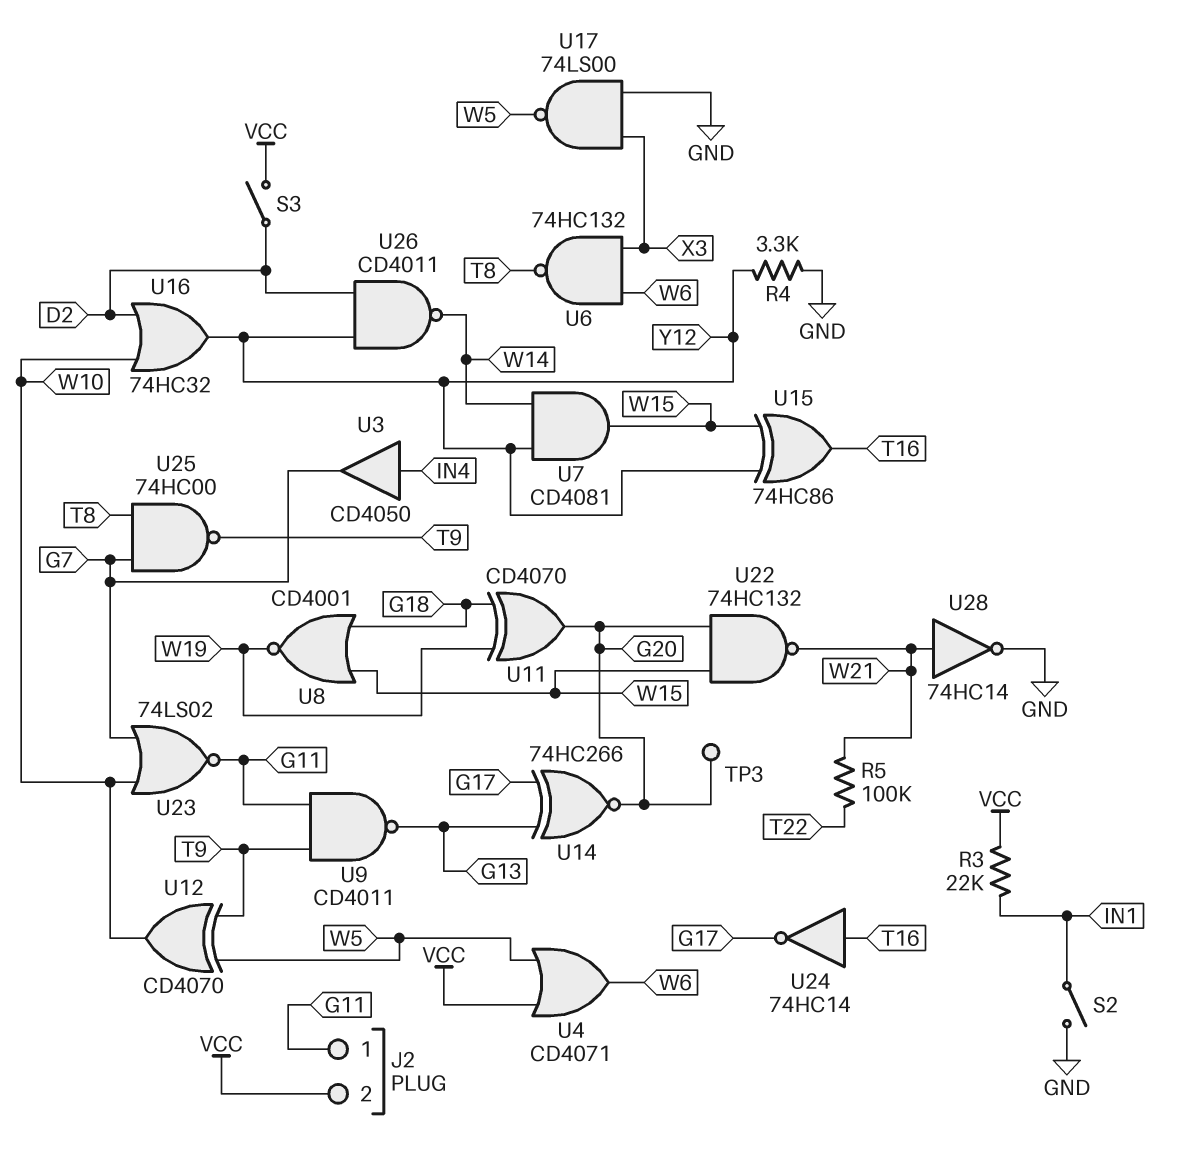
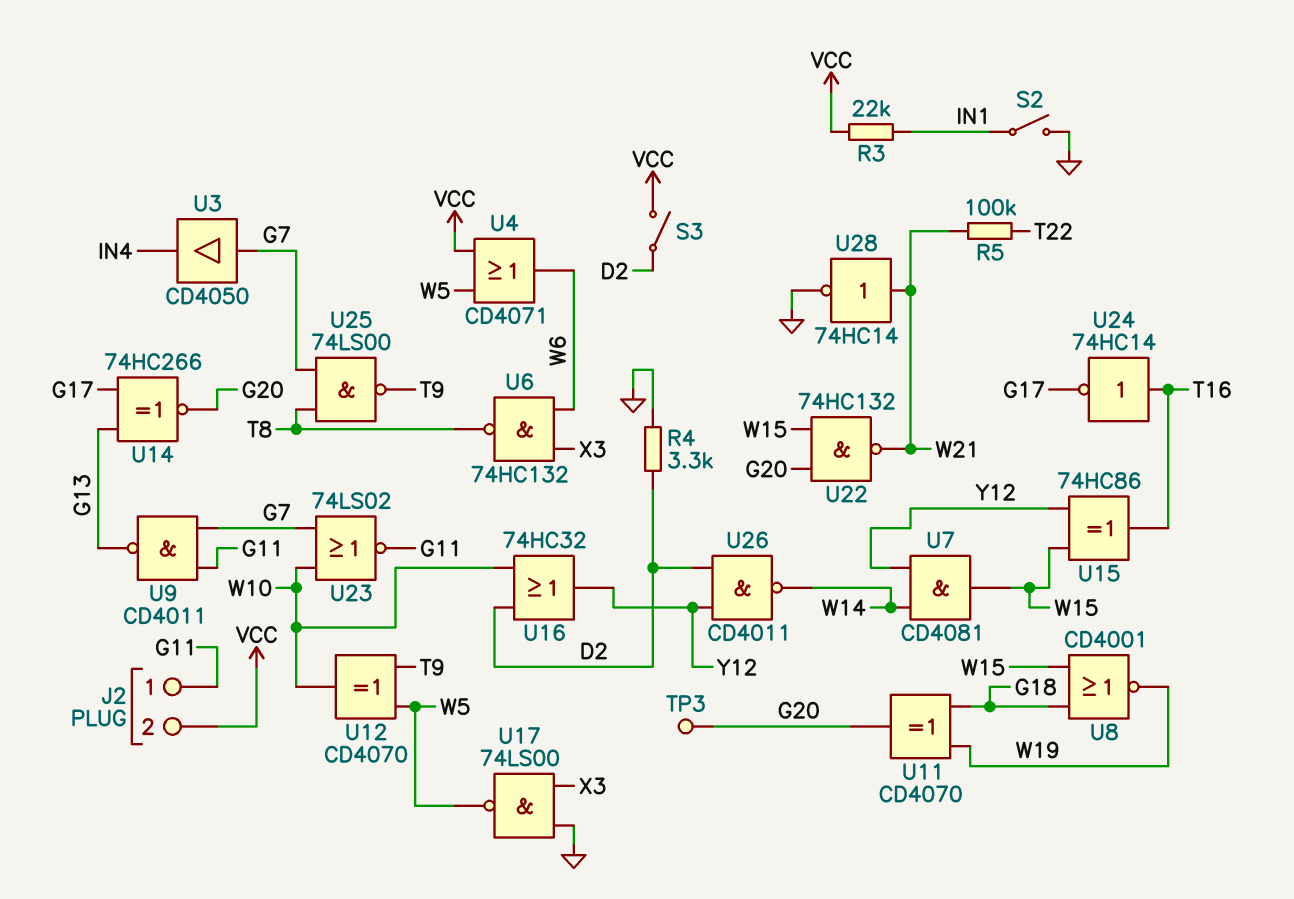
R4: 3.3k (GND, Y12) -> 3.3k (D2, GND)
U3: buffer CD4050 (in IN4, out G7) -> buffer CD4050 (in G7, out IN4)
U9: NAND CD4011 (in G11, in T9, out G13) -> NAND CD4011 (in G7, in G11, out G13)
U25: NAND 74HC00 (in G7, in T8, out T9) -> NAND 74LS00 (in G7, in T8, out T9)

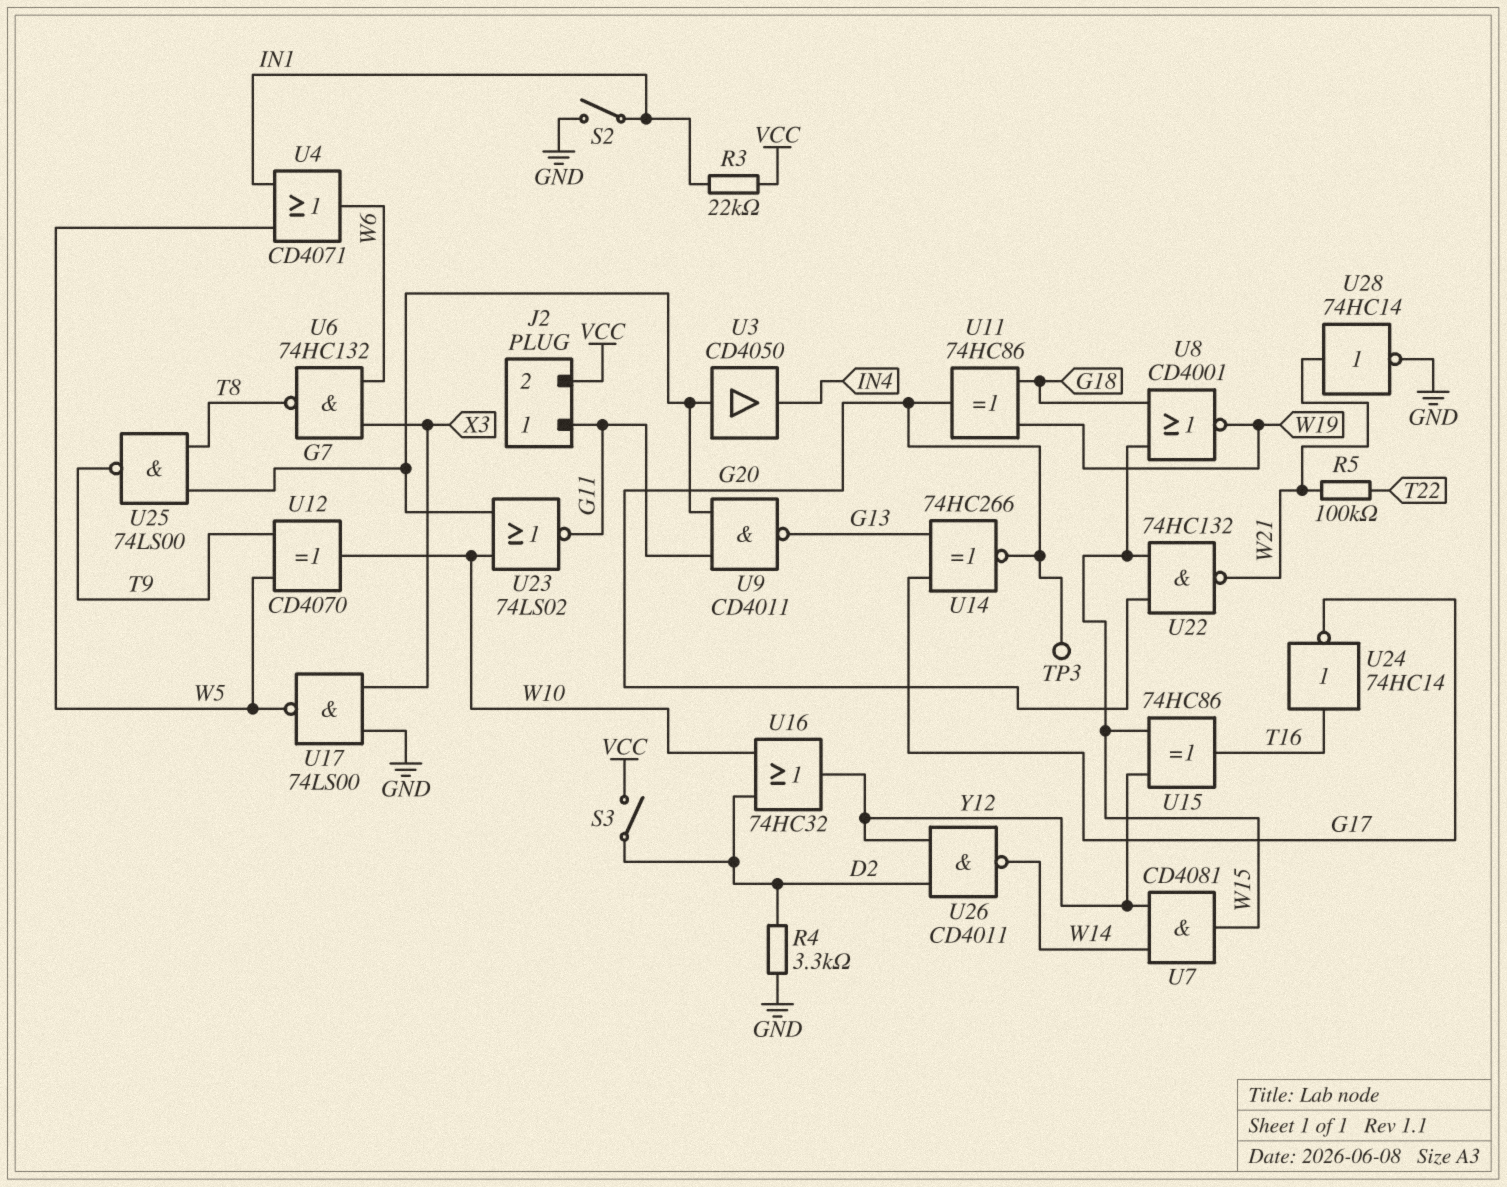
U4: OR CD4071 (in VCC, in W5, out W6) -> OR CD4071 (in IN1, in W5, out W6)
U11: XOR CD4070 (in G18, in W19, out G20) -> XOR 74HC86 (in G18, in W19, out G20)

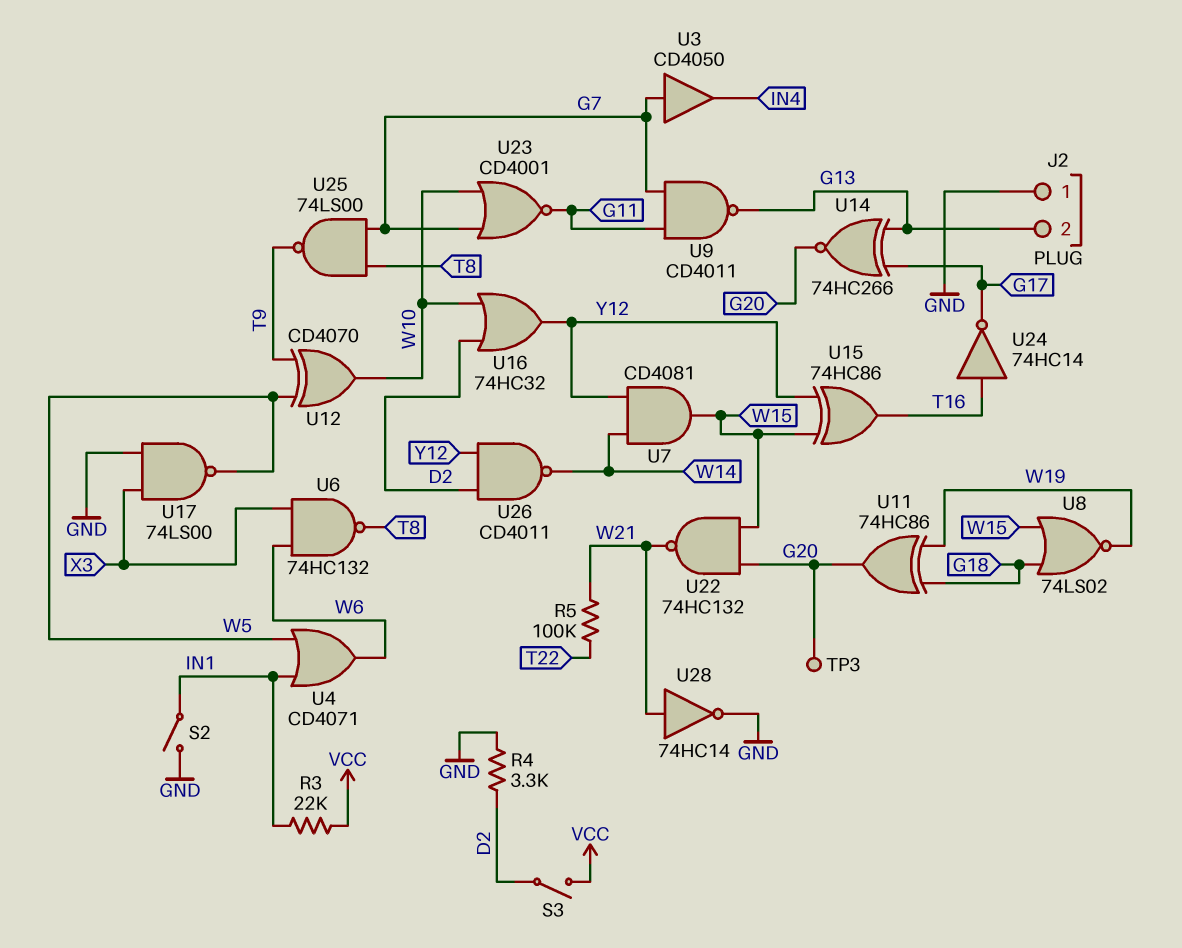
J2 pin 1: G11 -> GND
J2 pin 2: VCC -> G13
U8: NOR CD4001 (in G18, in W15, out W19) -> NOR 74LS02 (in G18, in W15, out W19)
U23: NOR 74LS02 (in G7, in W10, out G11) -> NOR CD4001 (in G7, in W10, out G11)

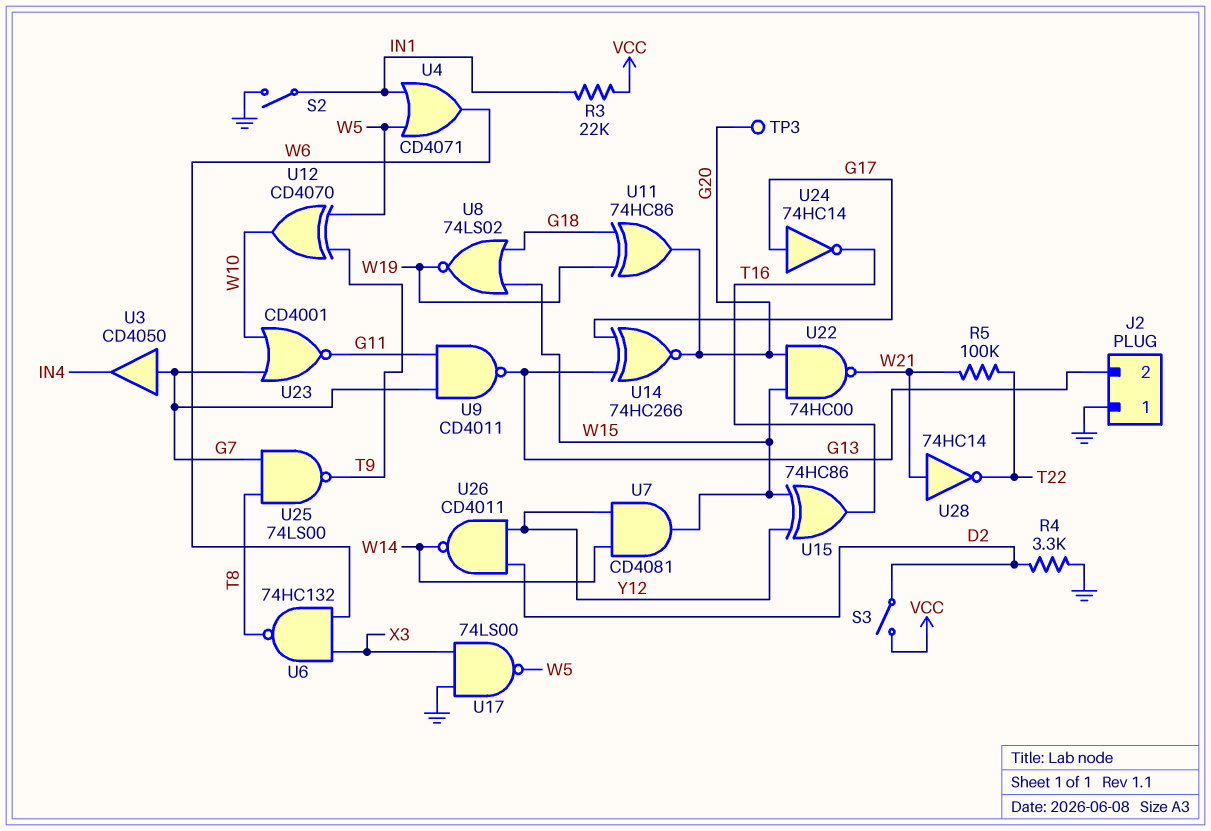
U16: OR 74HC32 (in D2, in W10, out Y12) -> none
U22: NAND 74HC132 (in G20, in W15, out W21) -> NAND 74HC00 (in G20, in W15, out W21)
U24: NOT 74HC14 (in T16, out G17) -> NOT 74HC14 (in G17, out T16)
U28: NOT 74HC14 (in W21, out GND) -> NOT 74HC14 (in W21, out T22)

